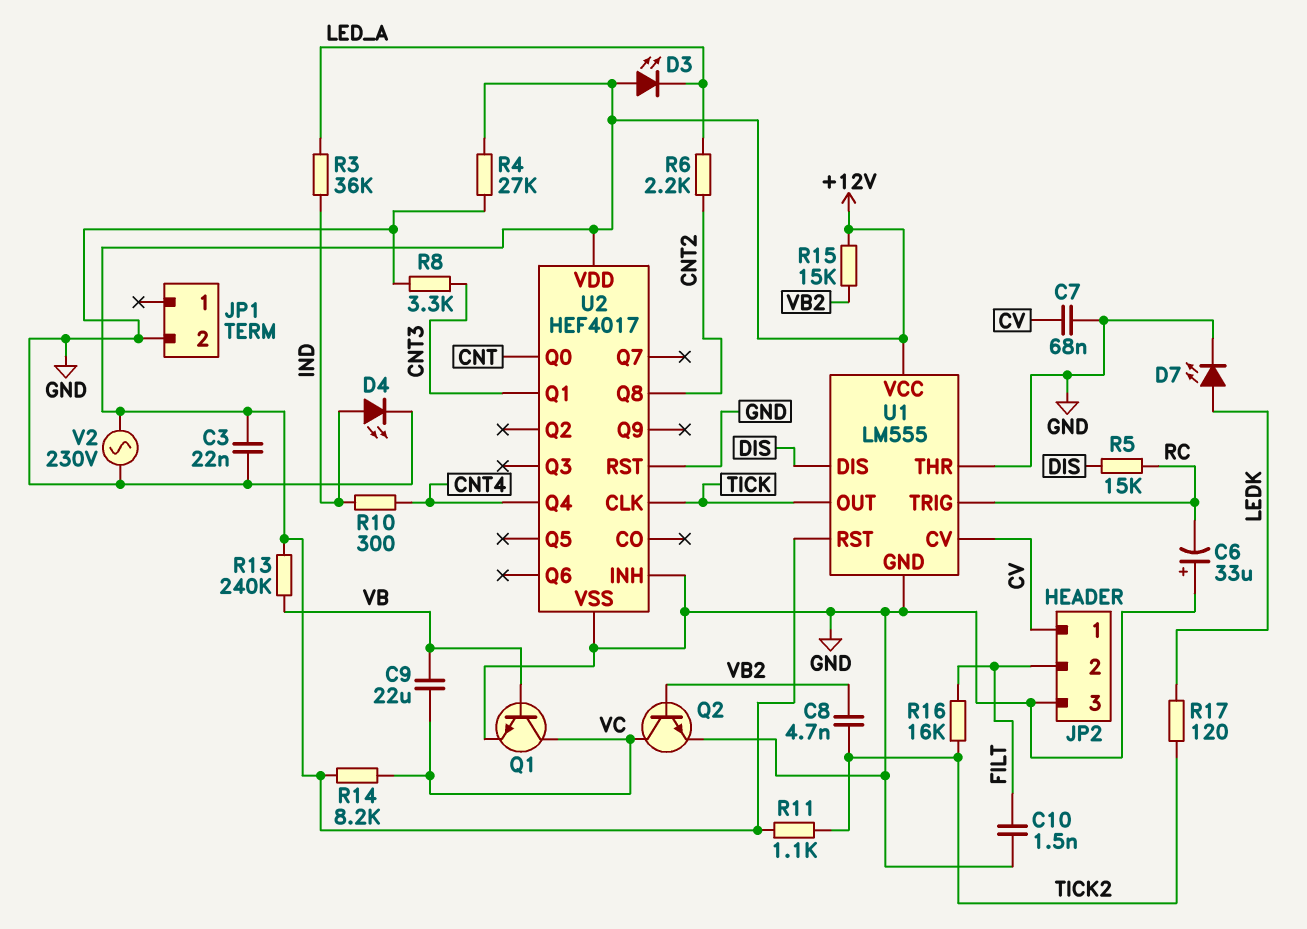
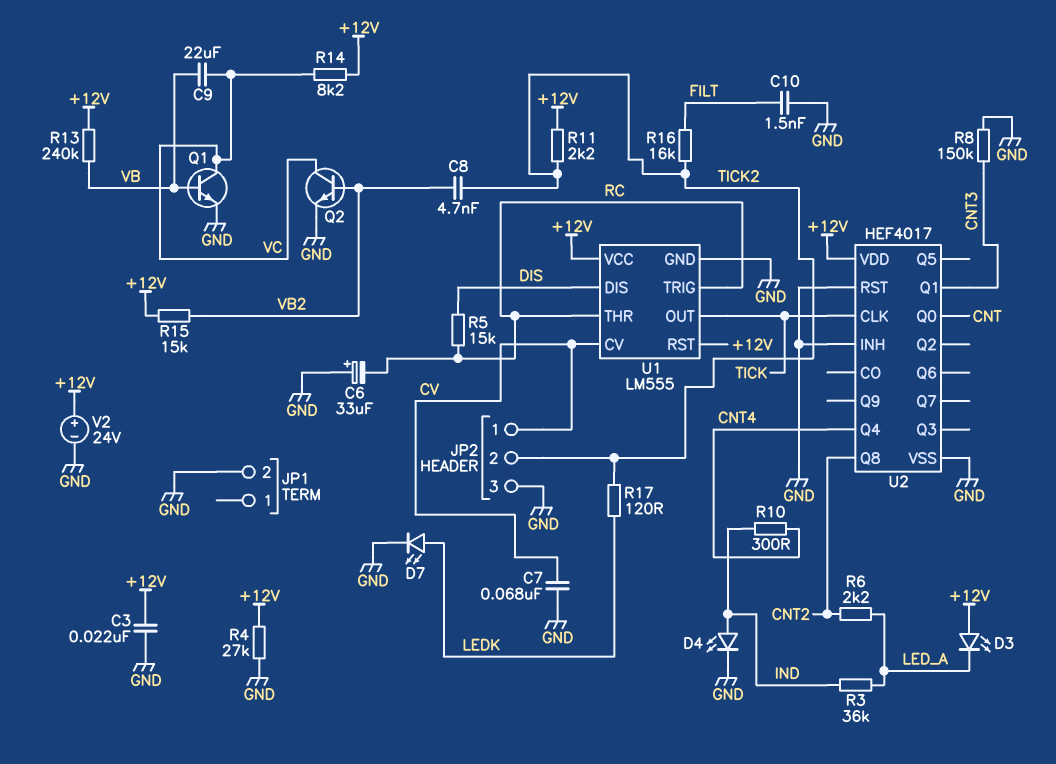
JP2 pin 2: FILT -> TICK2
R8: 3.3k (CNT3, GND) -> 150k (CNT3, GND)
R11: 1.1k (+12V, TICK2) -> 2.2k (+12V, TICK2)
U1 pin THR: GND -> RC
V2: AC 230V (+12V, GND) -> 24V (plus +12V, minus GND)

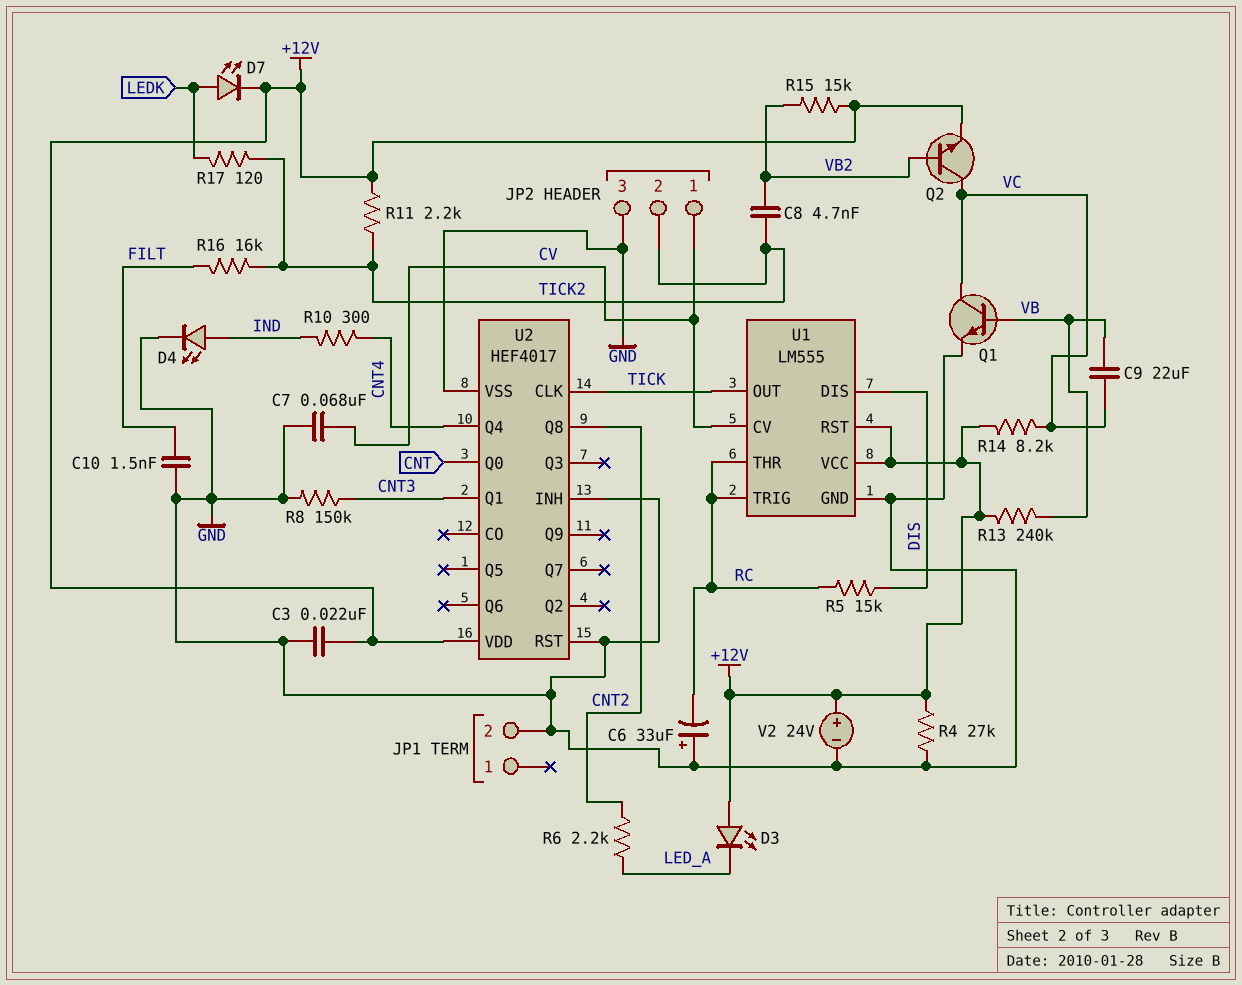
D7: LED (A LEDK, K GND) -> LED (A LEDK, K +12V)
Q2: NPN (B VB2, C VC, E GND) -> NPN (B VB2, C VC, E +12V)
R3: 36k (IND, LED_A) -> none

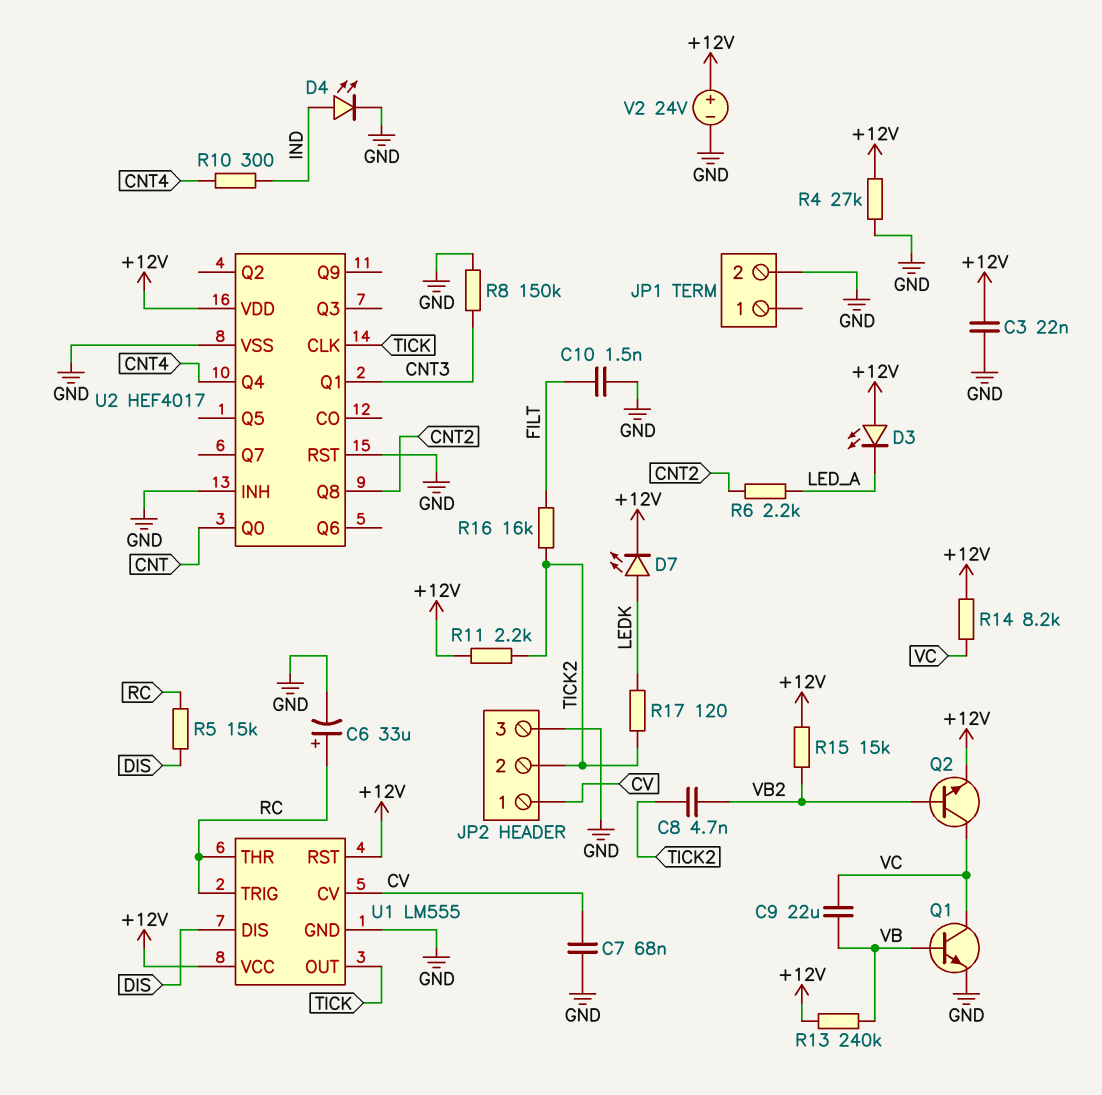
C6: 33uF (plus GND, minus RC) -> 33uF (plus RC, minus GND)

